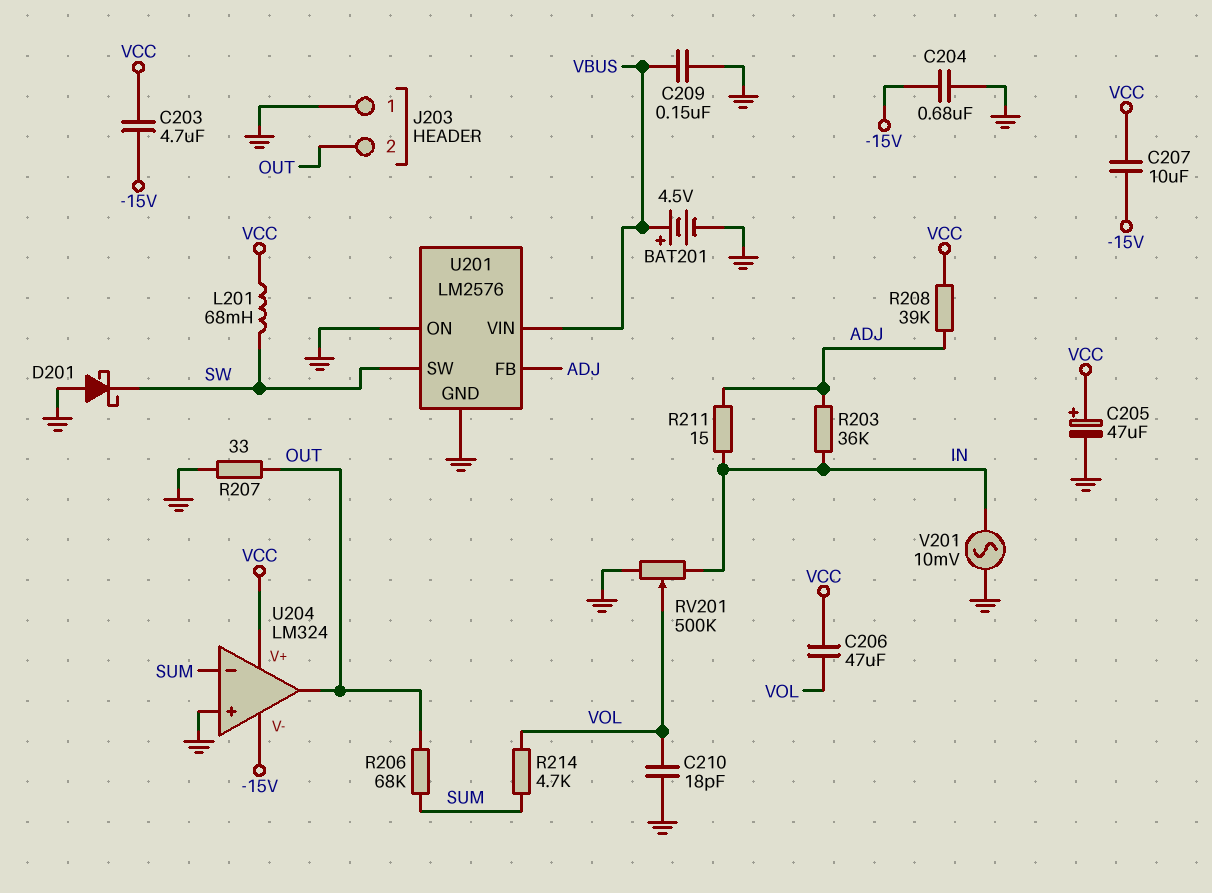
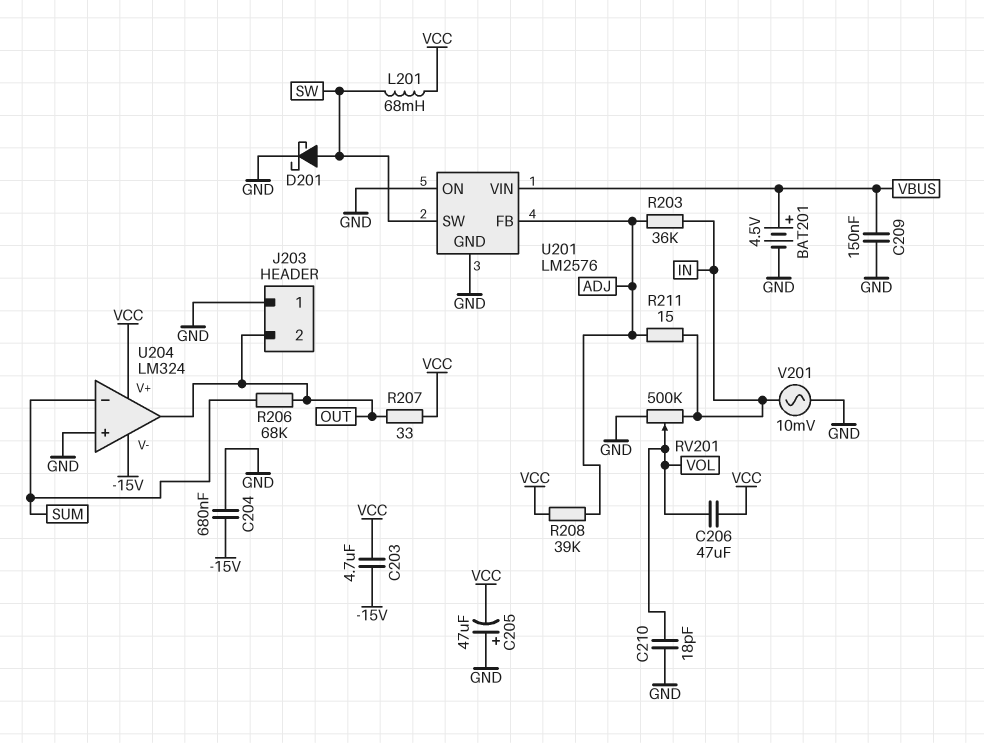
C205: 47uF (plus VCC, minus GND) -> 47uF (plus GND, minus VCC)
C207: 10uF (-15V, VCC) -> none
D201: schottky (A GND, K SW) -> schottky (A SW, K GND)
R207: 33 (GND, OUT) -> 33 (OUT, VCC)
R214: 4.7k (SUM, VOL) -> none

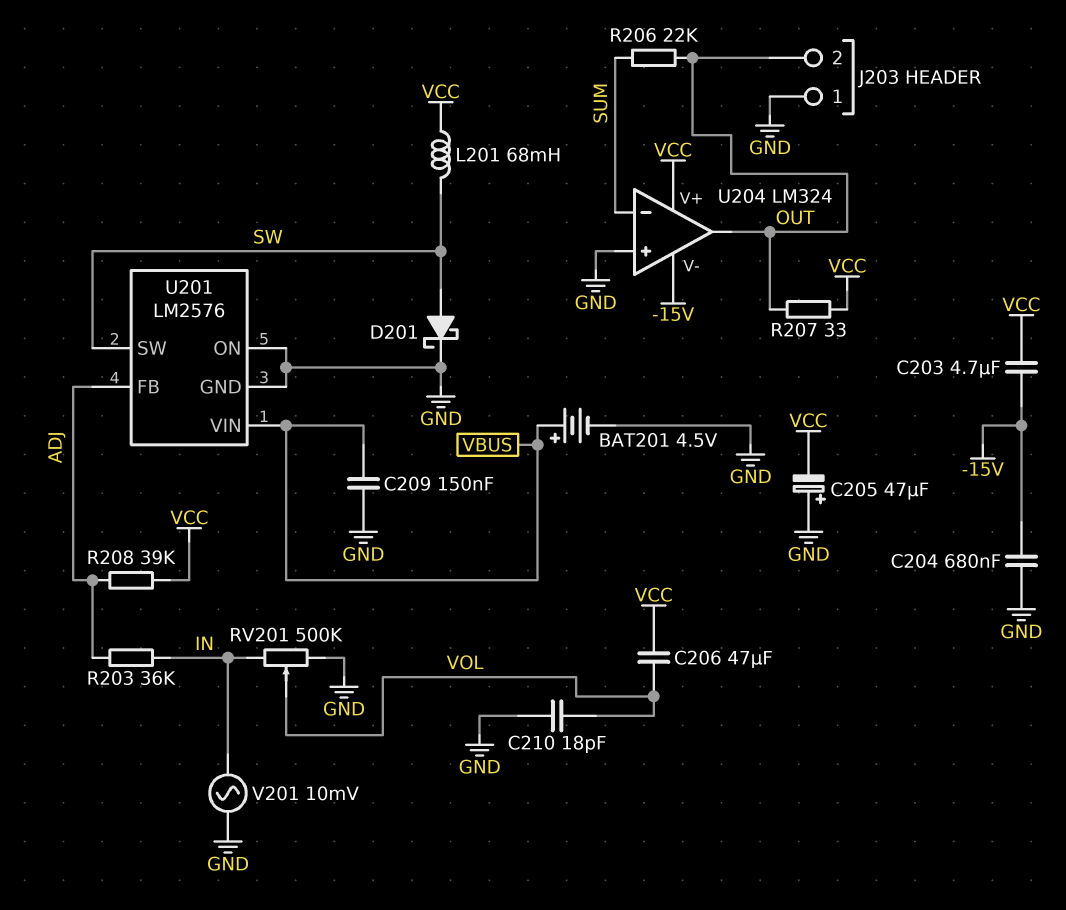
R206: 68k (OUT, SUM) -> 22k (OUT, SUM)
R211: 15 (ADJ, IN) -> none

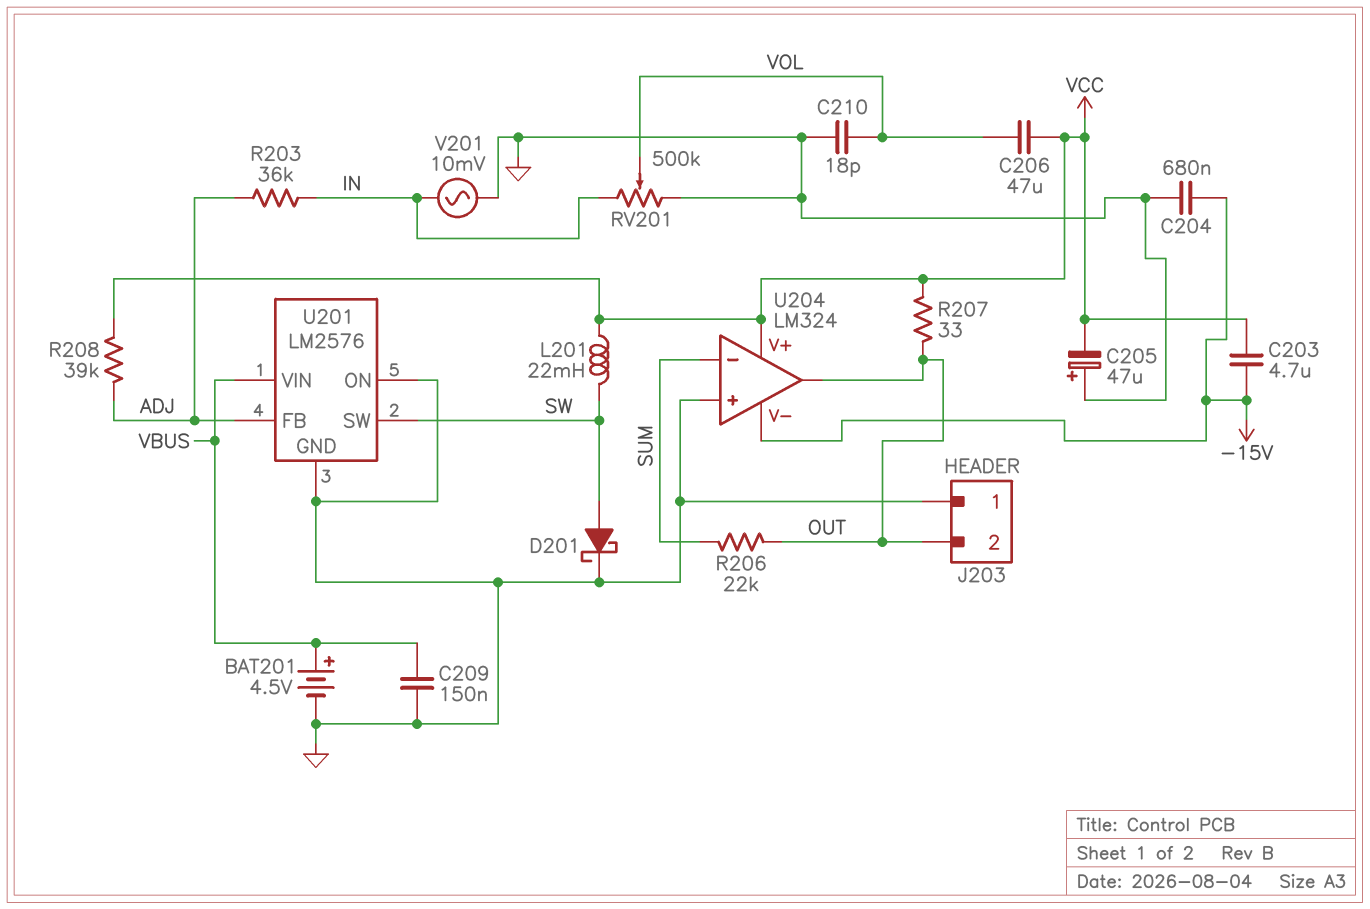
L201: 68mH (SW, VCC) -> 22mH (SW, VCC)

